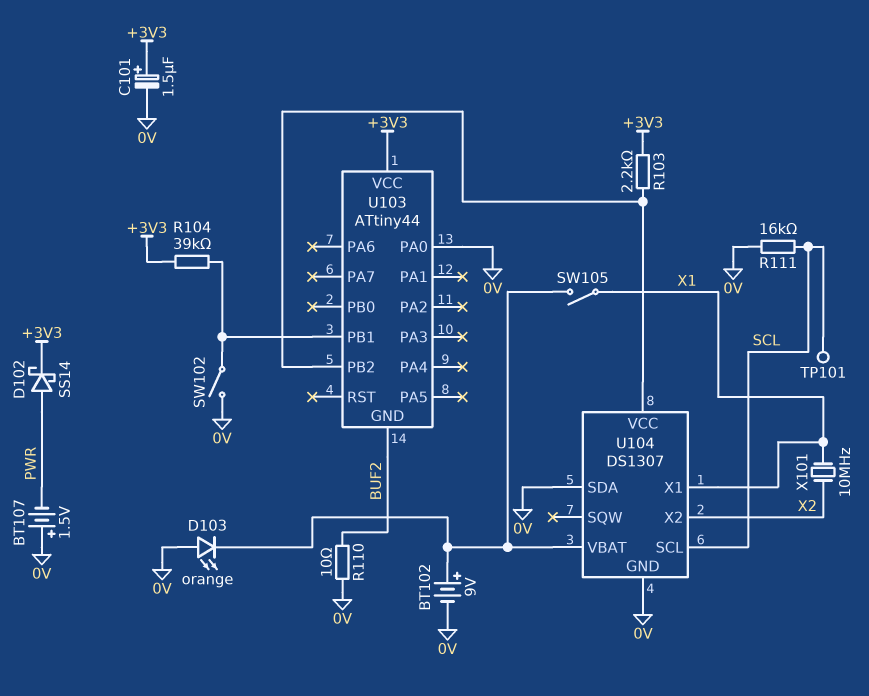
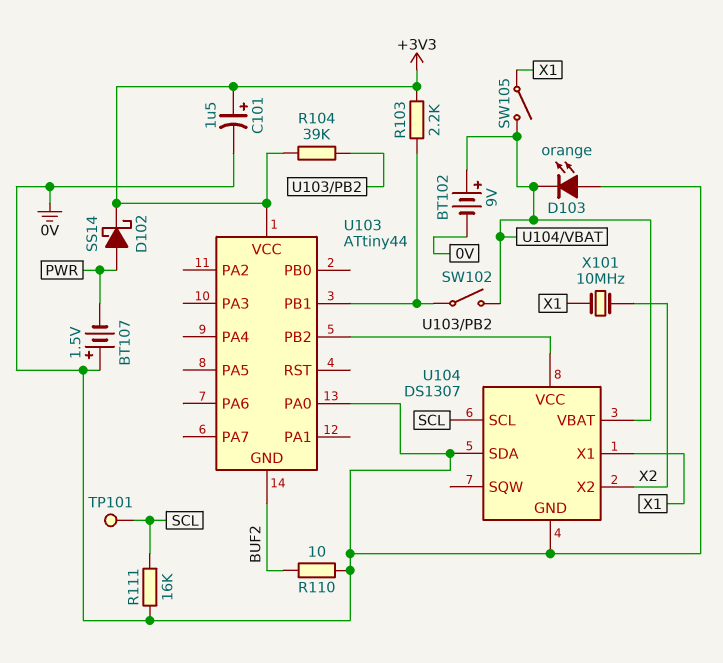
R103: 2.2k (+3V3, U103/PB2) -> 2.2k (+3V3, U103/PB1)
R104: 39k (+3V3, U103/PB1) -> 39k (+3V3, U103/PB2)
SW102: switch (0V, U103/PB1) -> switch (U103/PB1, U104/VBAT)

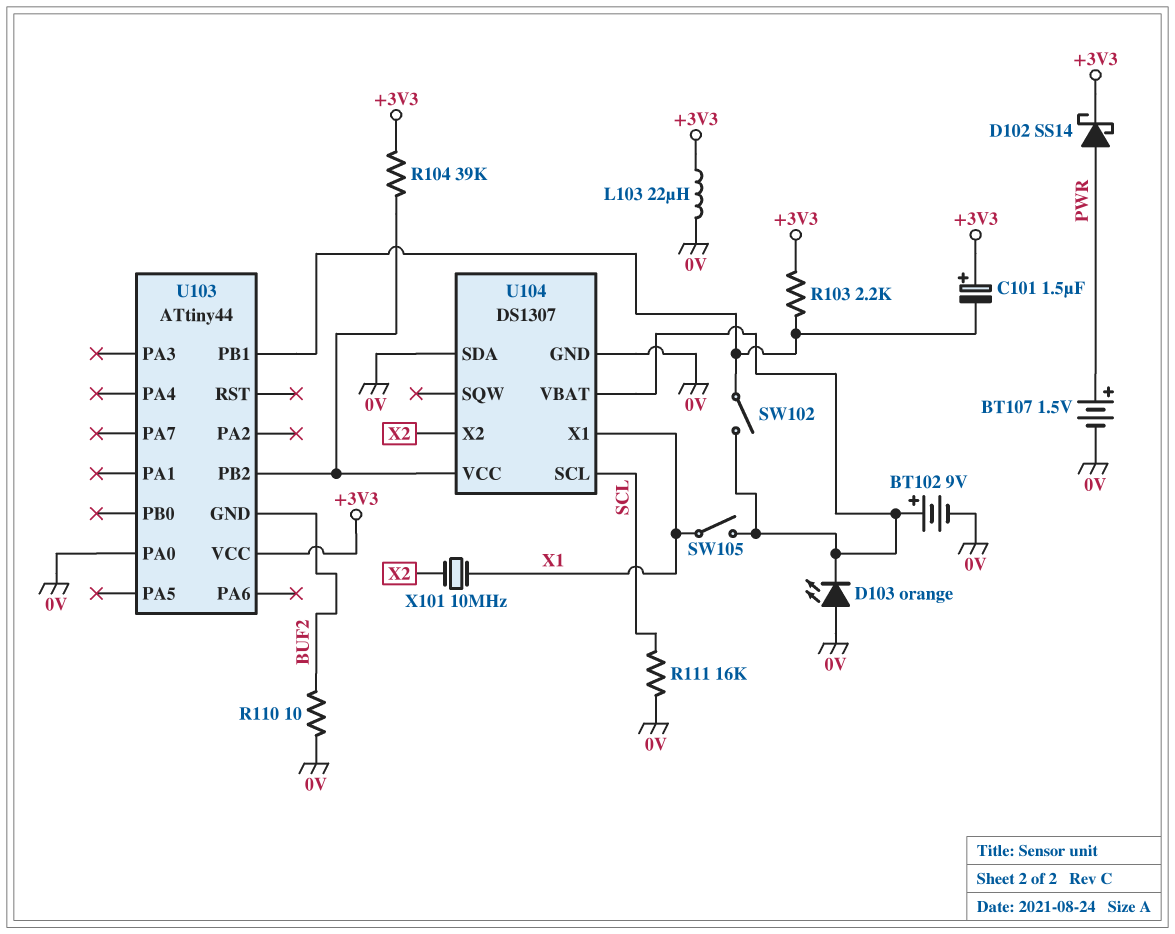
BT107: 1.5V (plus 0V, minus PWR) -> 1.5V (plus PWR, minus 0V)
C101: 1.5uF (plus +3V3, minus 0V) -> 1.5uF (plus +3V3, minus U103/PB1)
L103: none -> 22uH (+3V3, 0V)
TP101: test point (SCL) -> none

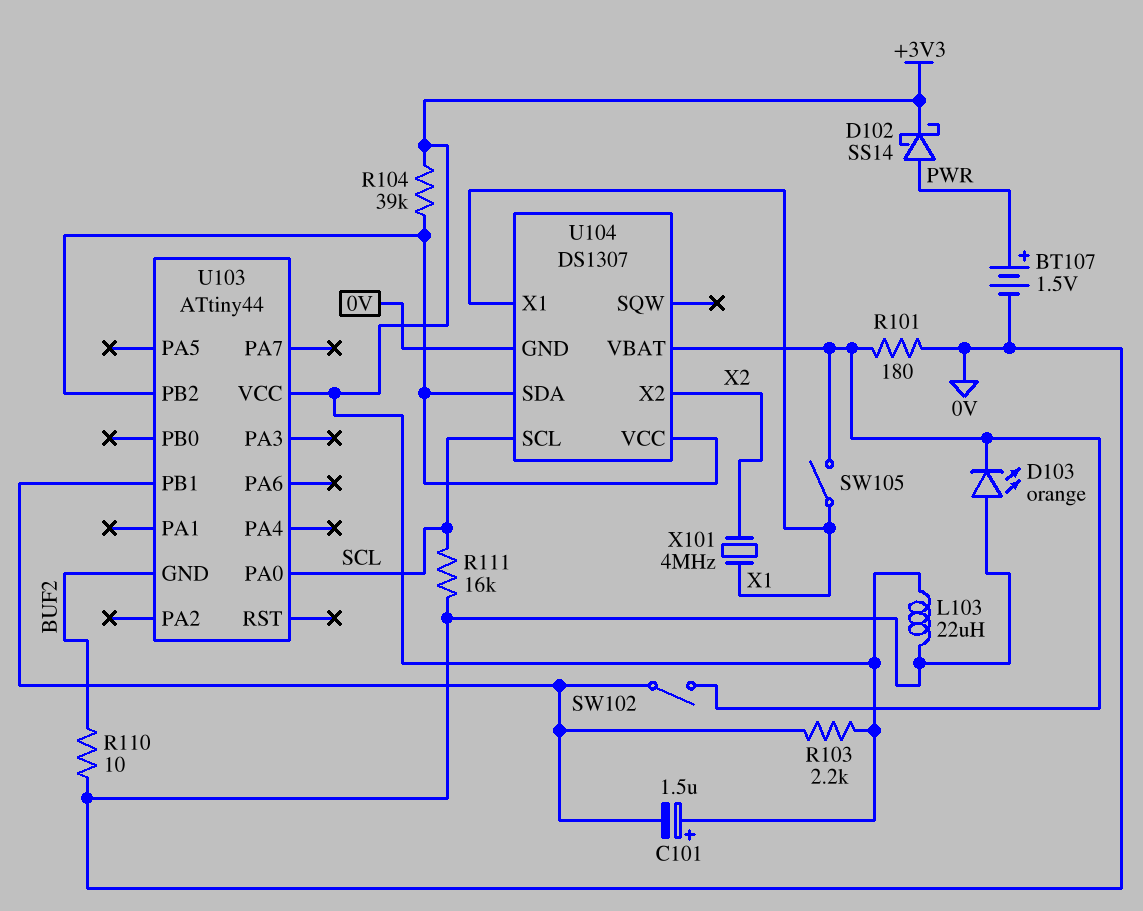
BT102: 9V (plus U104/VBAT, minus 0V) -> none
R101: none -> 180 (0V, U104/VBAT)
U103 pin PA0: 0V -> SCL
U104 pin SDA: 0V -> U103/PB2
X101: 10MHz (X1, X2) -> 4MHz (X1, X2)

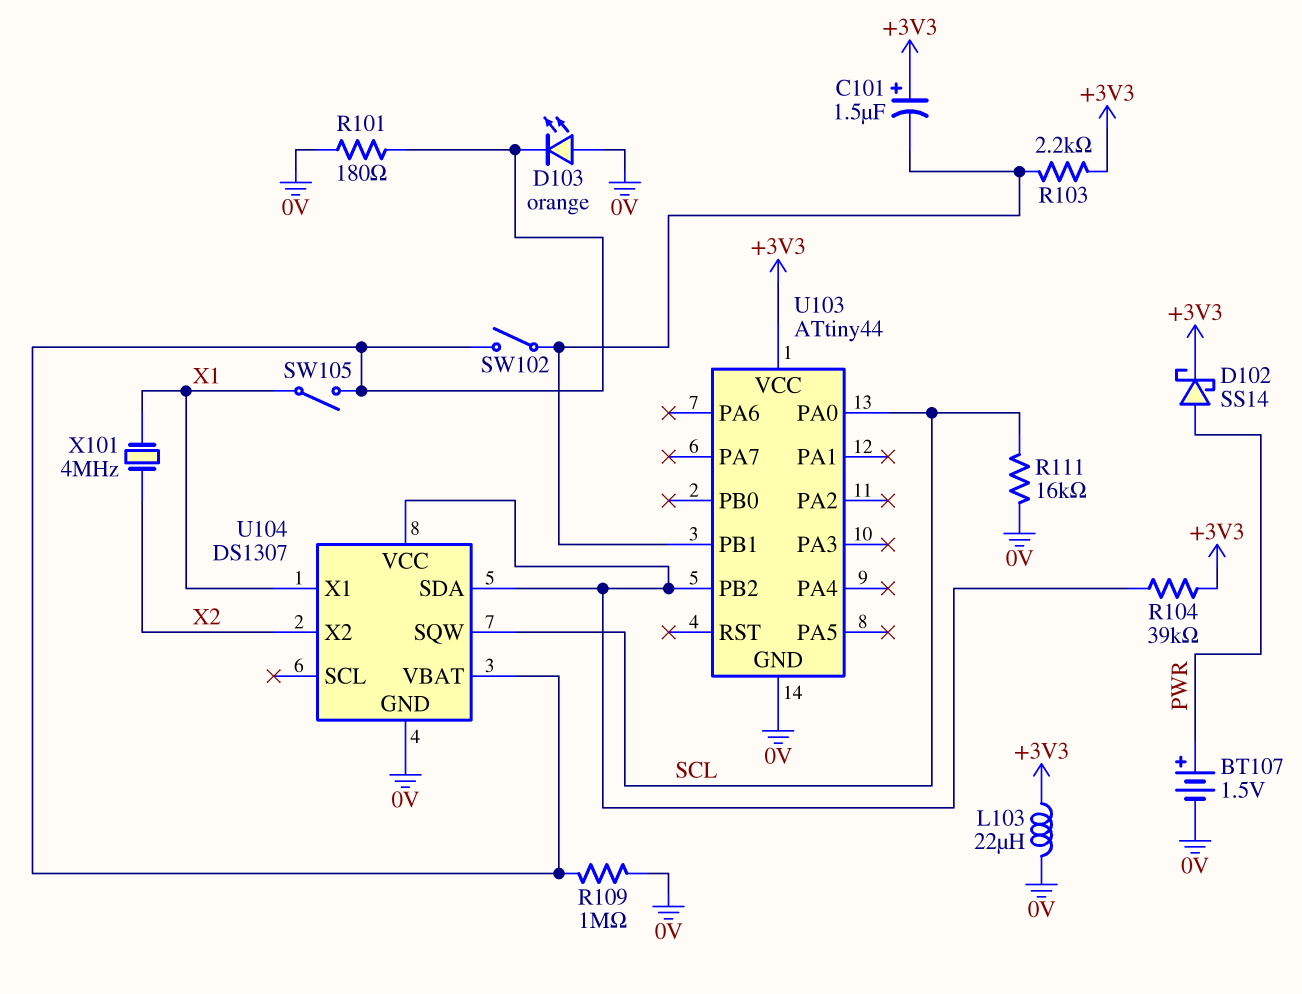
R109: none -> 1M (0V, U104/VBAT)
R110: 10 (0V, BUF2) -> none
U103 pin GND: BUF2 -> 0V
U104 pin SCL: SCL -> none
U104 pin SQW: none -> SCL

